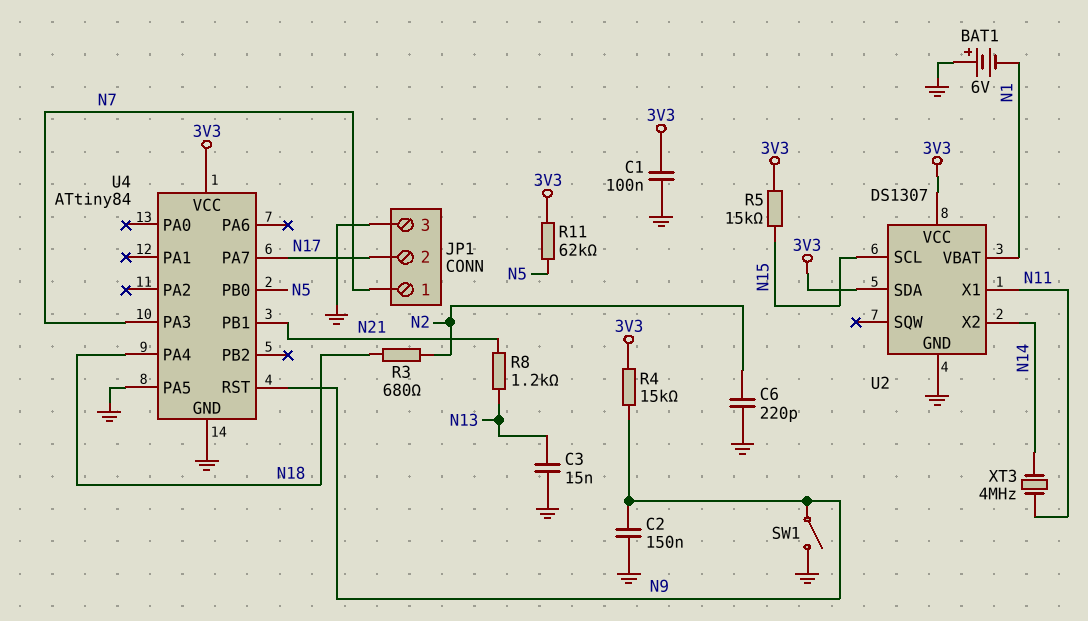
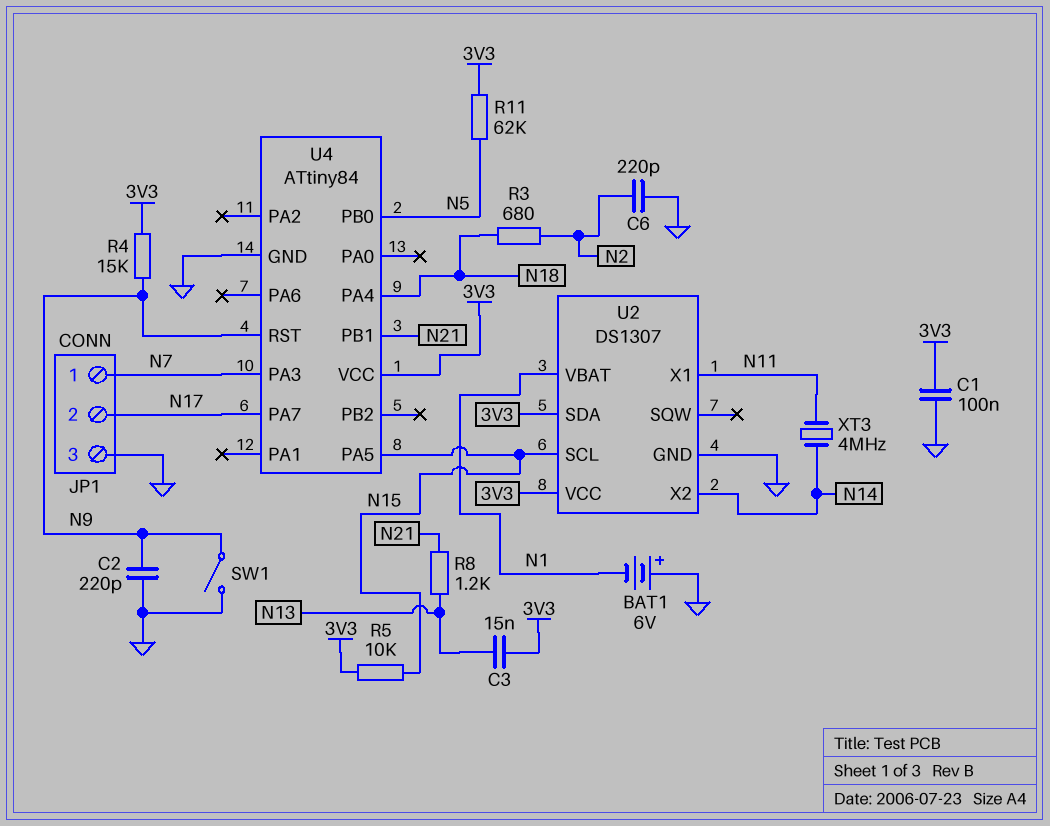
C2: 150nF (GND, N9) -> 220pF (GND, N9)
C3: 15nF (GND, N13) -> 15nF (3V3, N13)
R5: 15k (3V3, N15) -> 10k (3V3, N15)
U4 pin PA5: GND -> N15

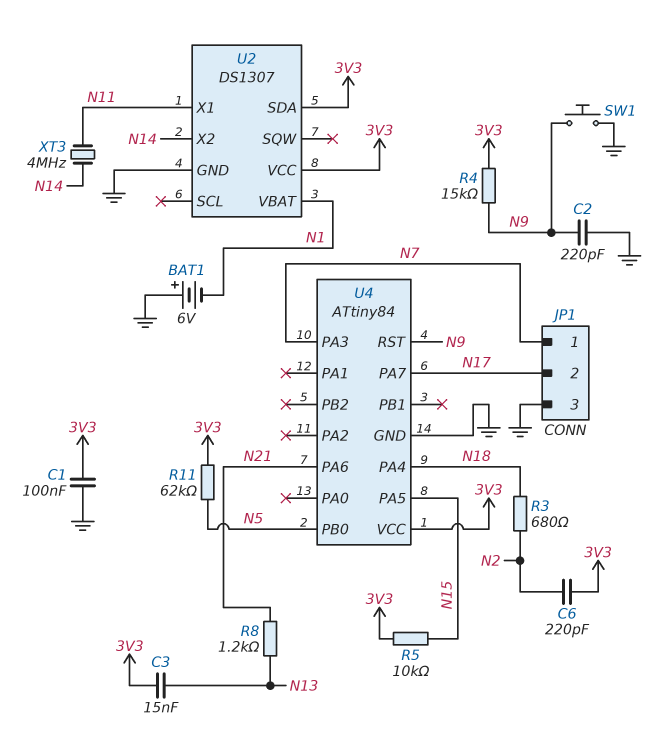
C6: 220pF (GND, N2) -> 220pF (3V3, N2)
SW1: switch (GND, N9) -> button (GND, N9)
U2 pin SCL: N15 -> none
U4 pin PA6: none -> N21
U4 pin PB1: N21 -> none

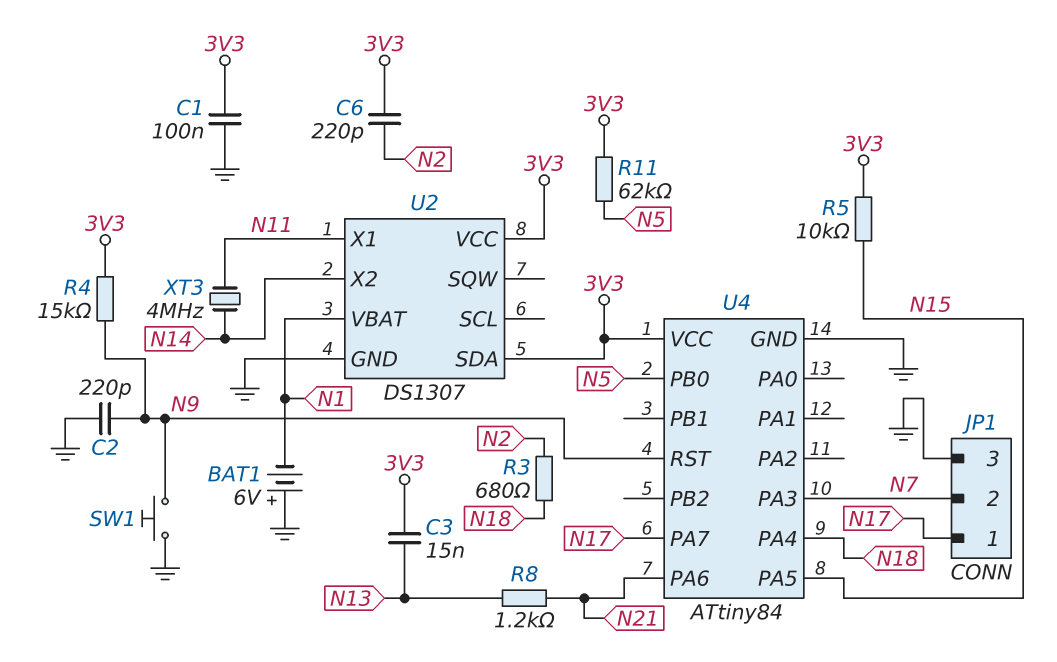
JP1 pin 1: N7 -> N17
JP1 pin 2: N17 -> N7

